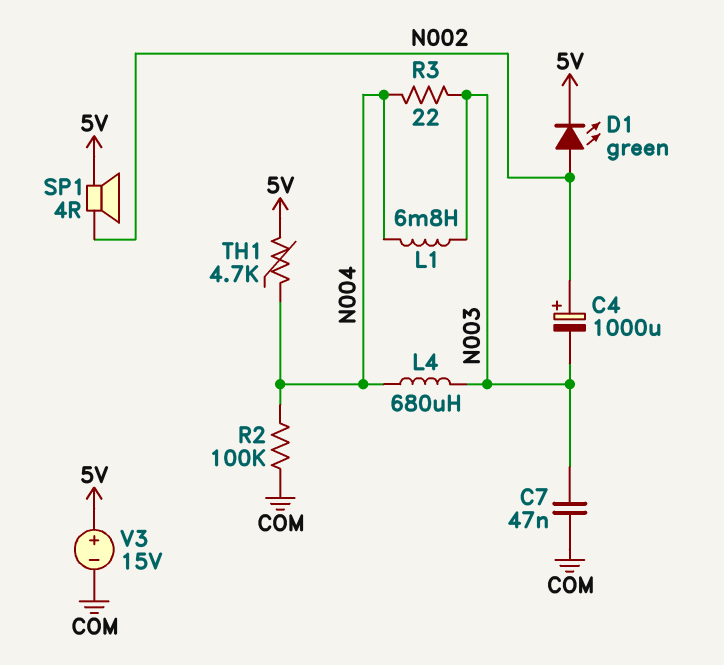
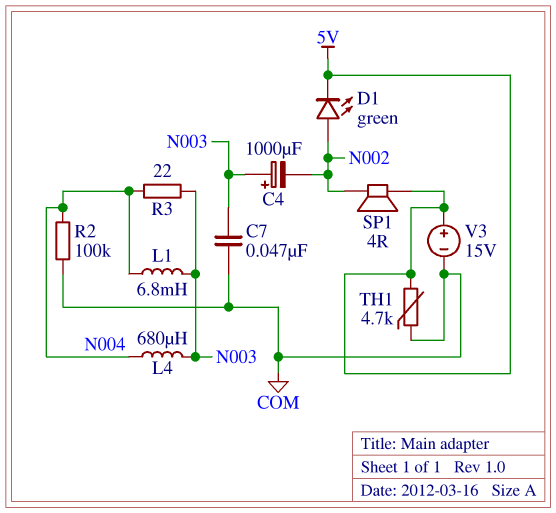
C4: 1000uF (plus N002, minus N003) -> 1000uF (plus N003, minus N002)
TH1: 4.7k (5V, N004) -> 4.7k (5V, COM)

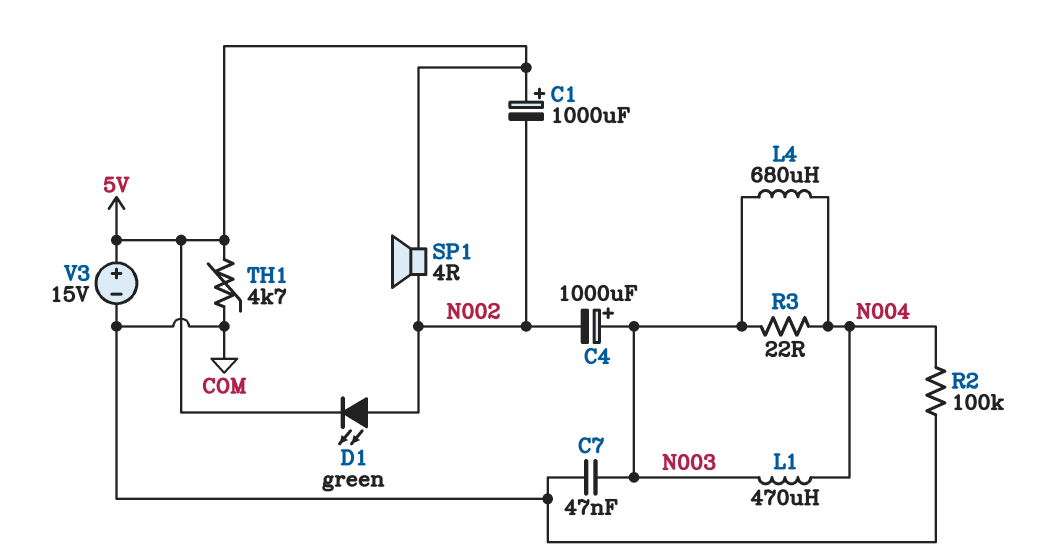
C1: none -> 1000uF (plus 5V, minus N002)
L1: 6.8mH (N003, N004) -> 470uH (N003, N004)

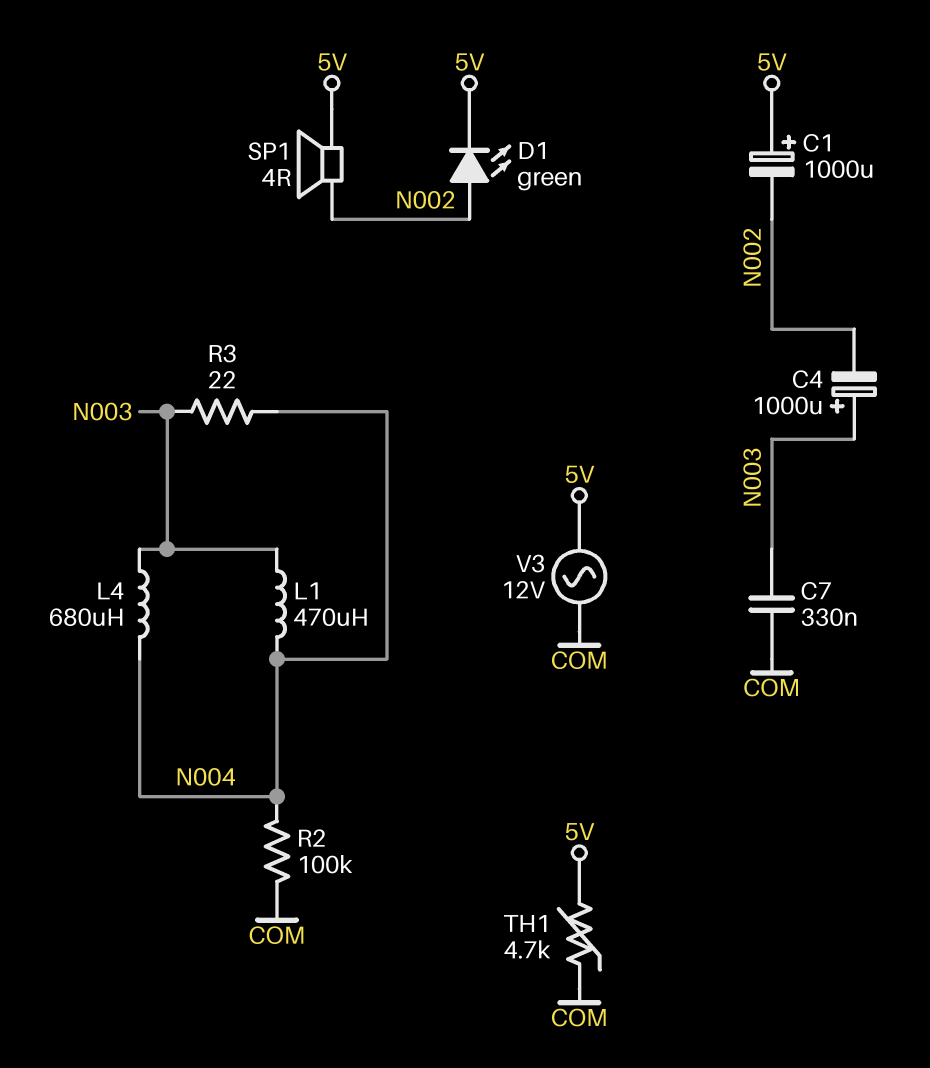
C7: 47nF (COM, N003) -> 330nF (COM, N003)
V3: 15V (plus 5V, minus COM) -> AC 12V (5V, COM)

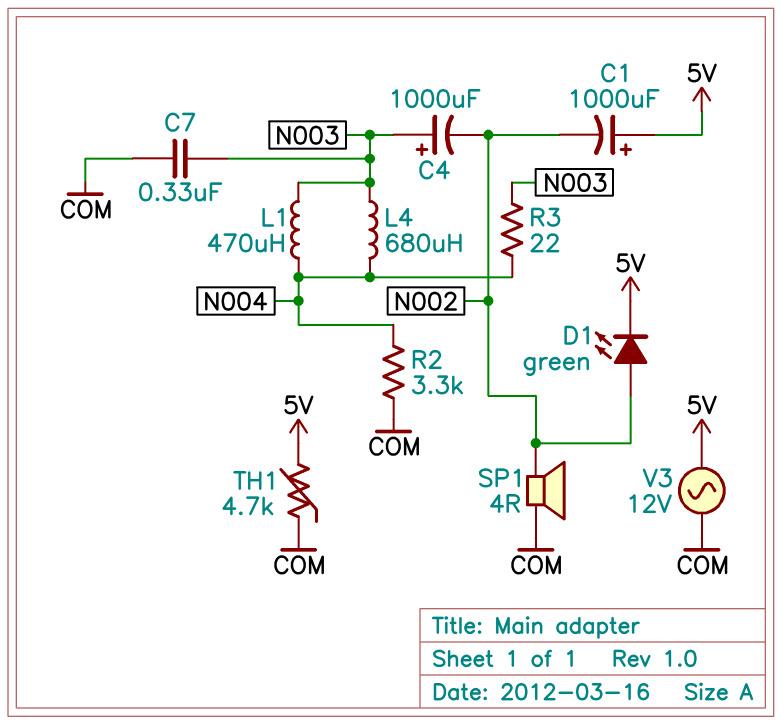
R2: 100k (COM, N004) -> 3.3k (COM, N004)
SP1: speaker 4R (5V, N002) -> speaker 4R (COM, N002)

